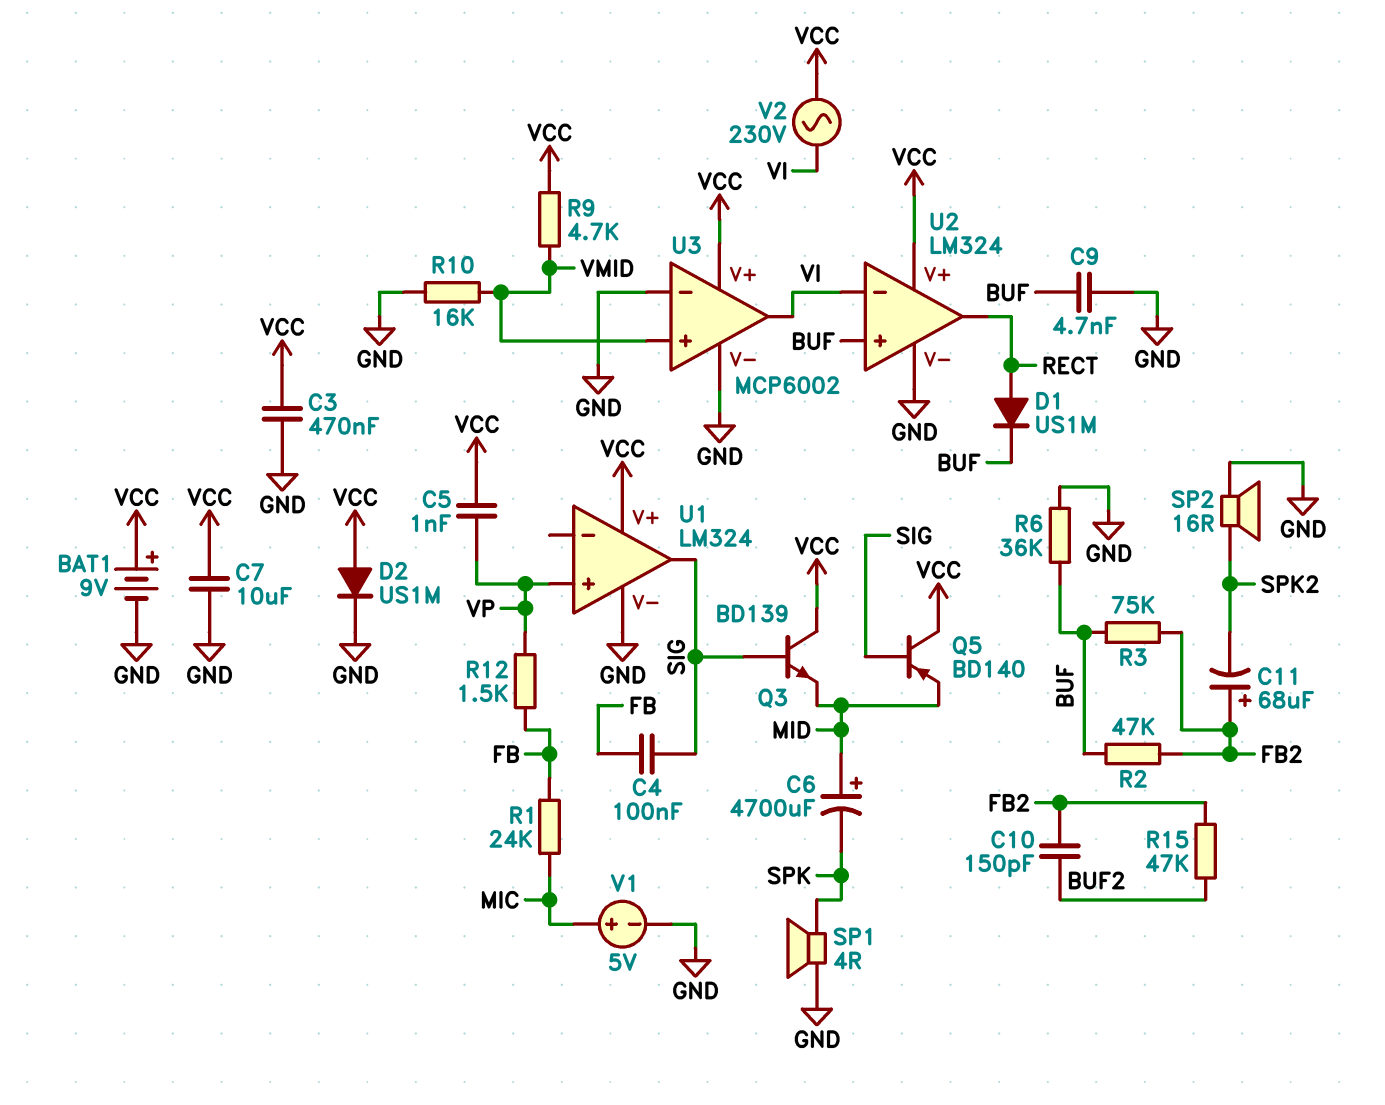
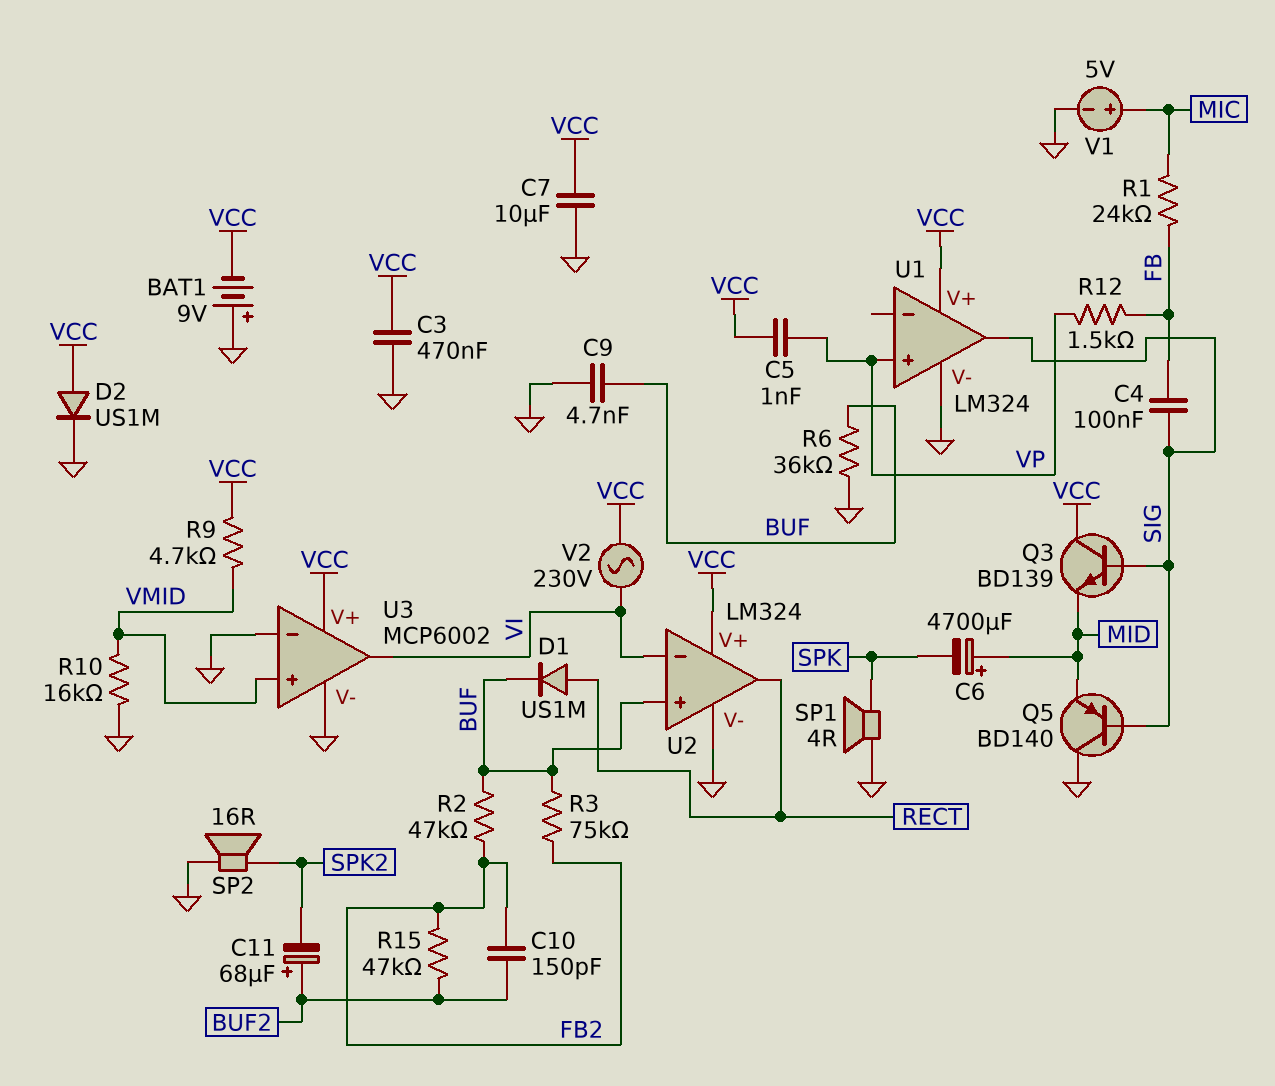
BAT1: 9V (plus VCC, minus GND) -> 9V (plus GND, minus VCC)
C11: 68uF (plus FB2, minus SPK2) -> 68uF (plus BUF2, minus SPK2)
Q5: PNP BD140 (B SIG, C VCC, E MID) -> PNP BD140 (B SIG, C GND, E MID)

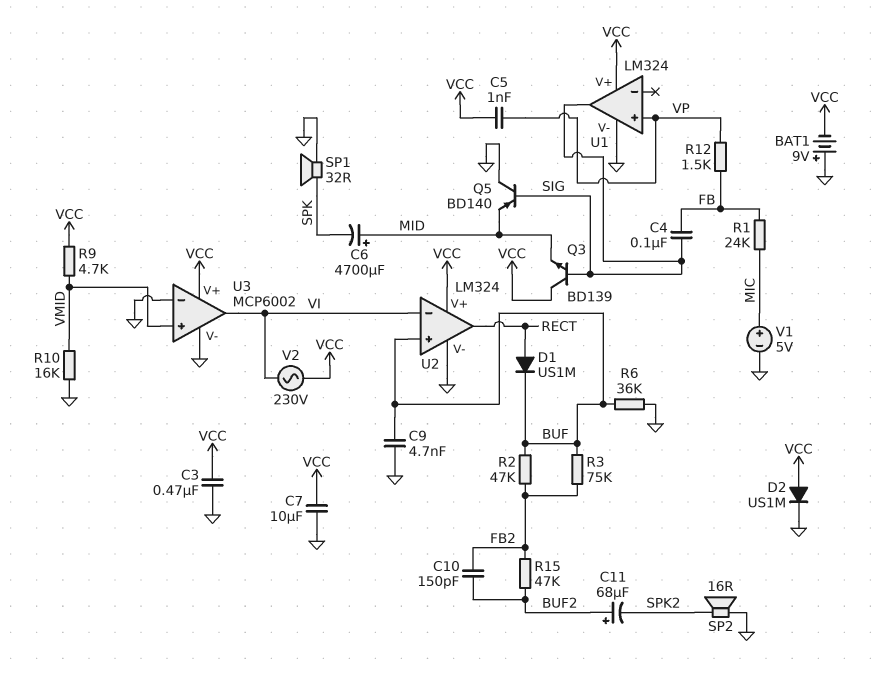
SP1: speaker 4R (GND, SPK) -> speaker 32R (GND, SPK)

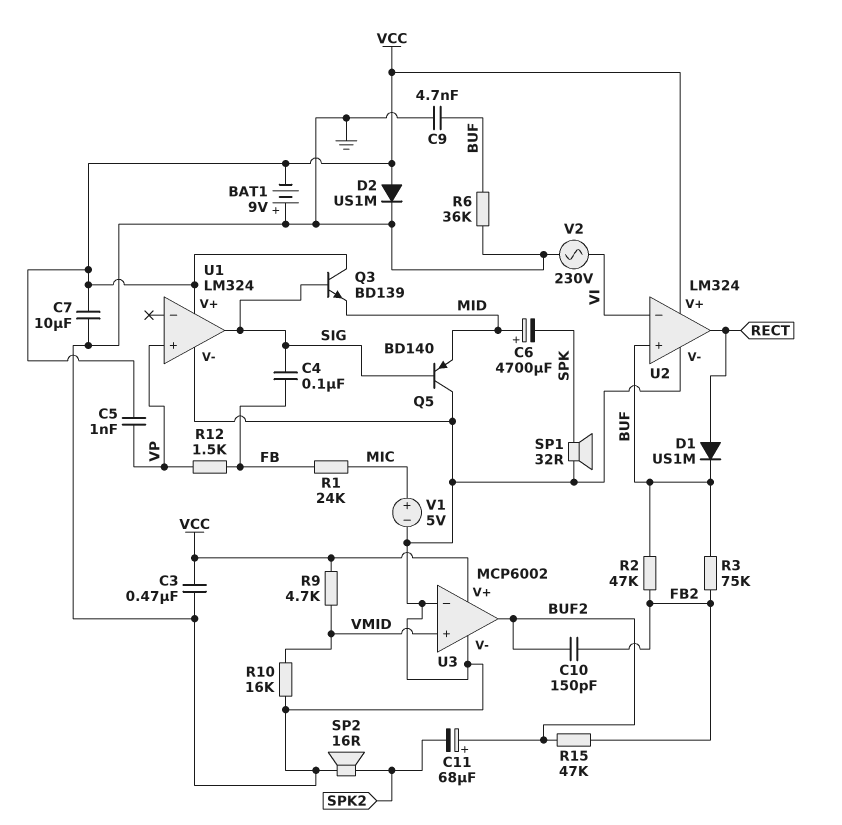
U3 pin out: VI -> BUF2
V2: AC 230V (VCC, VI) -> AC 230V (GND, VI)

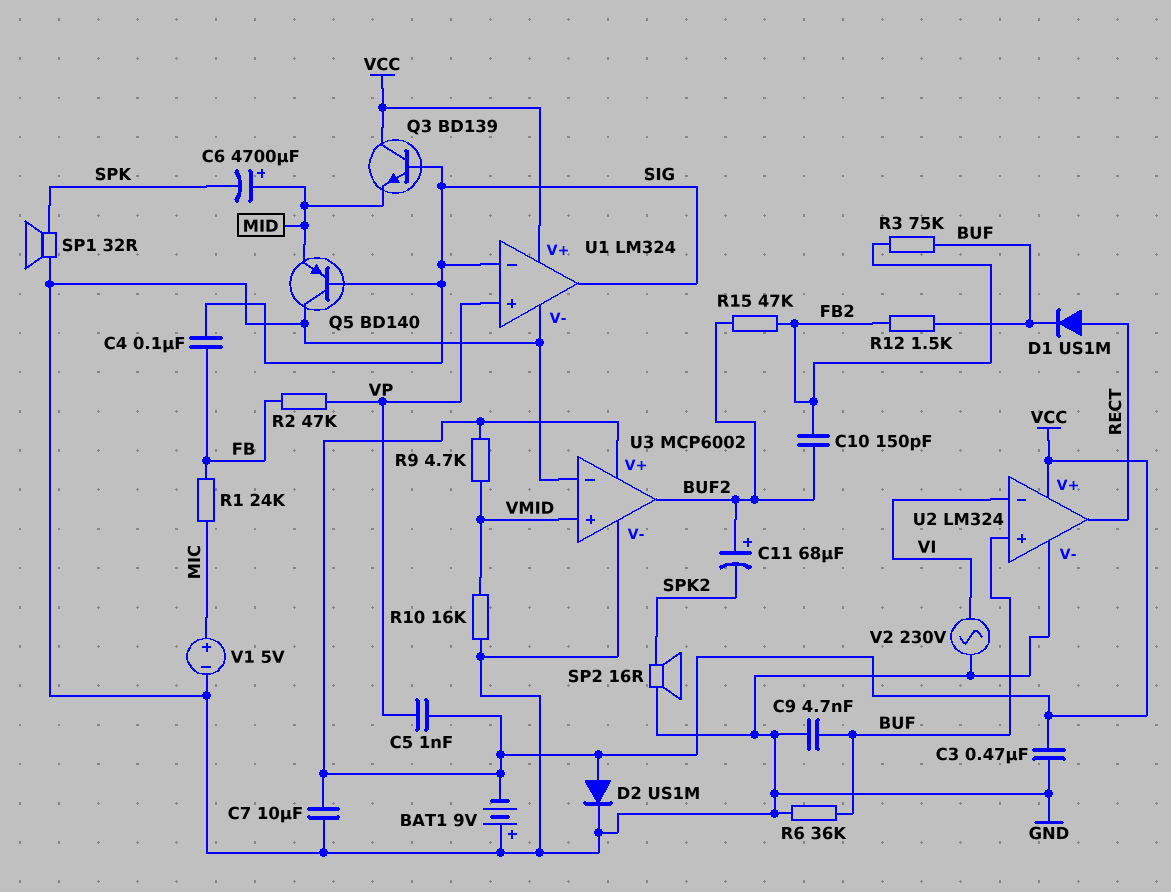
R2: 47k (BUF, FB2) -> 47k (FB, VP)
R12: 1.5k (FB, VP) -> 1.5k (BUF, FB2)
U1 pin in-: none -> SIG

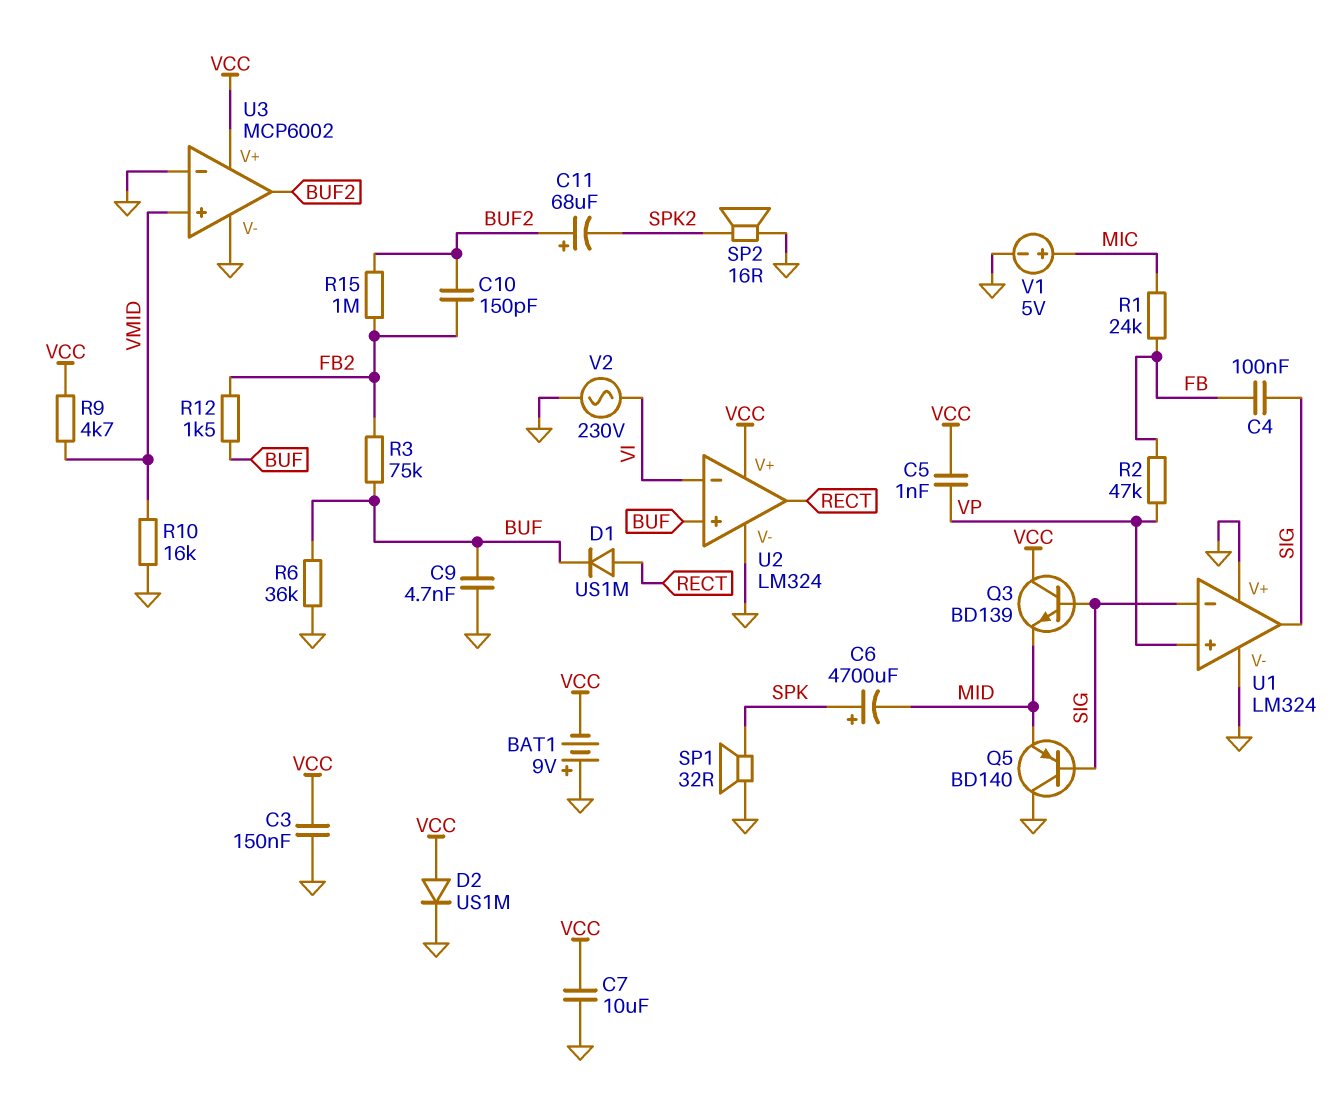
C3: 470nF (GND, VCC) -> 150nF (GND, VCC)
C6: 4700uF (plus MID, minus SPK) -> 4700uF (plus SPK, minus MID)
R15: 47k (BUF2, FB2) -> 1M (BUF2, FB2)
U1 pin V+: VCC -> GND

